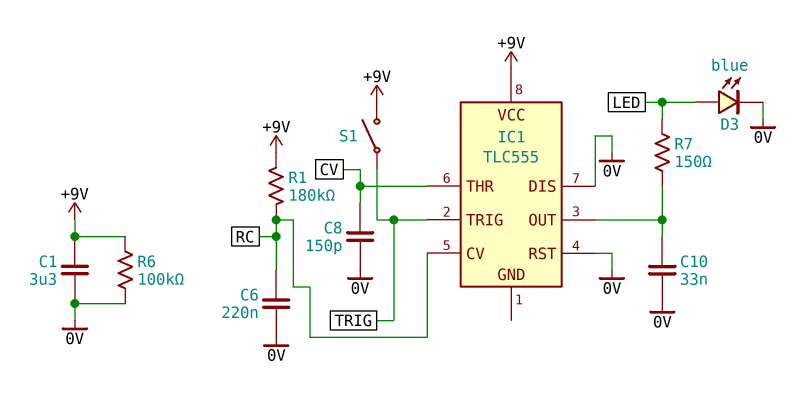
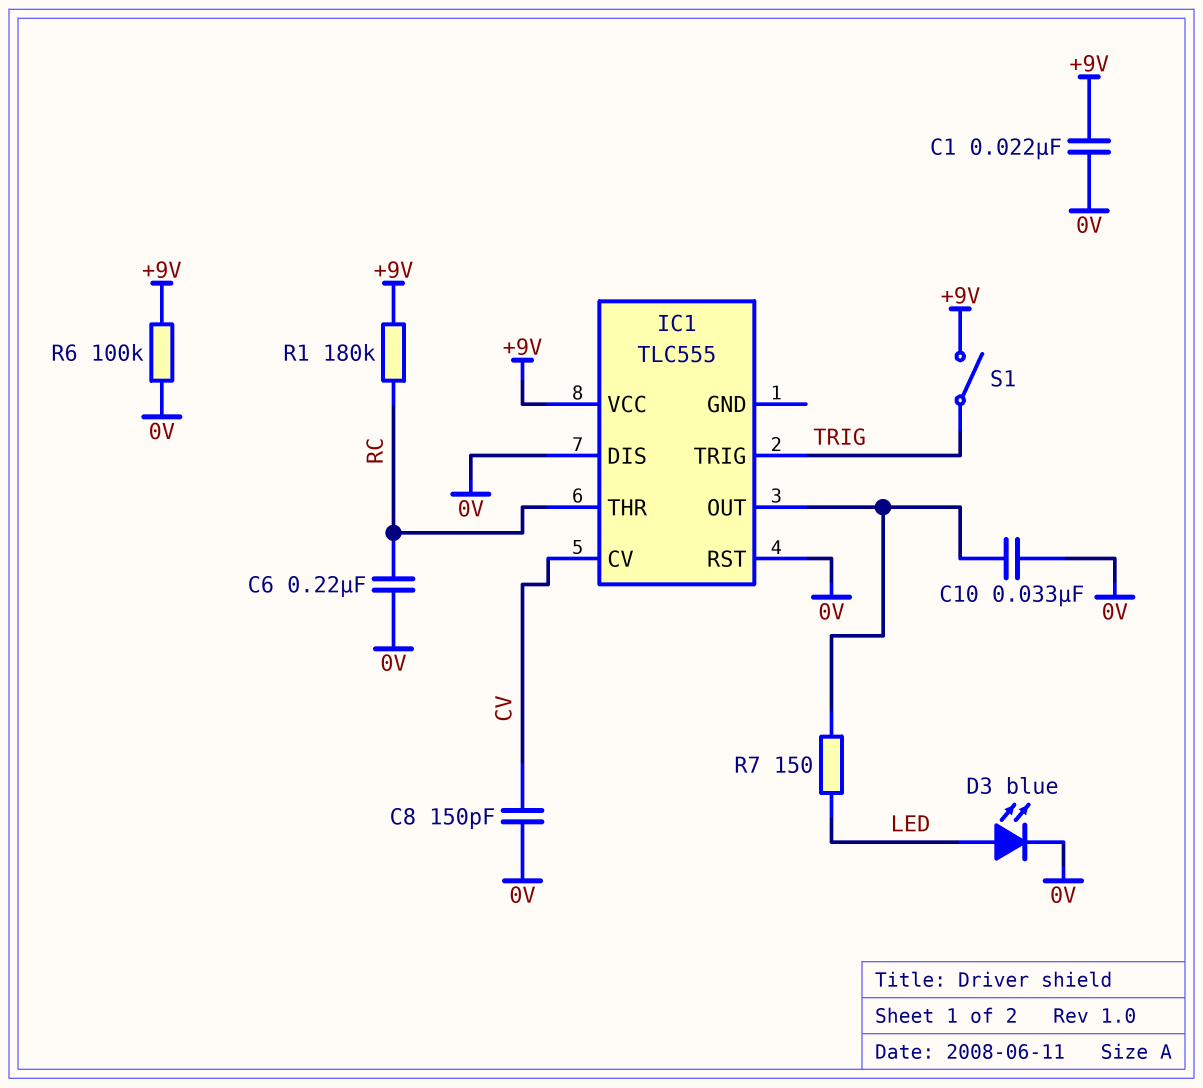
C1: 3.3uF (+9V, 0V) -> 22nF (+9V, 0V)
IC1 pin CV: RC -> CV
IC1 pin THR: CV -> RC

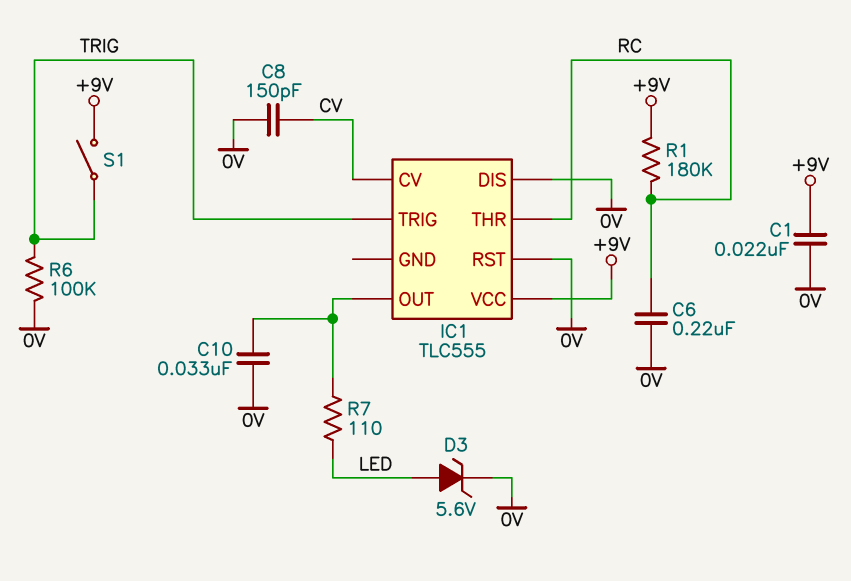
D3: LED blue (A LED, K 0V) -> zener 5.6V (A LED, K 0V)
R6: 100k (+9V, 0V) -> 100k (0V, TRIG)
R7: 150 (IC1/OUT, LED) -> 110 (IC1/OUT, LED)

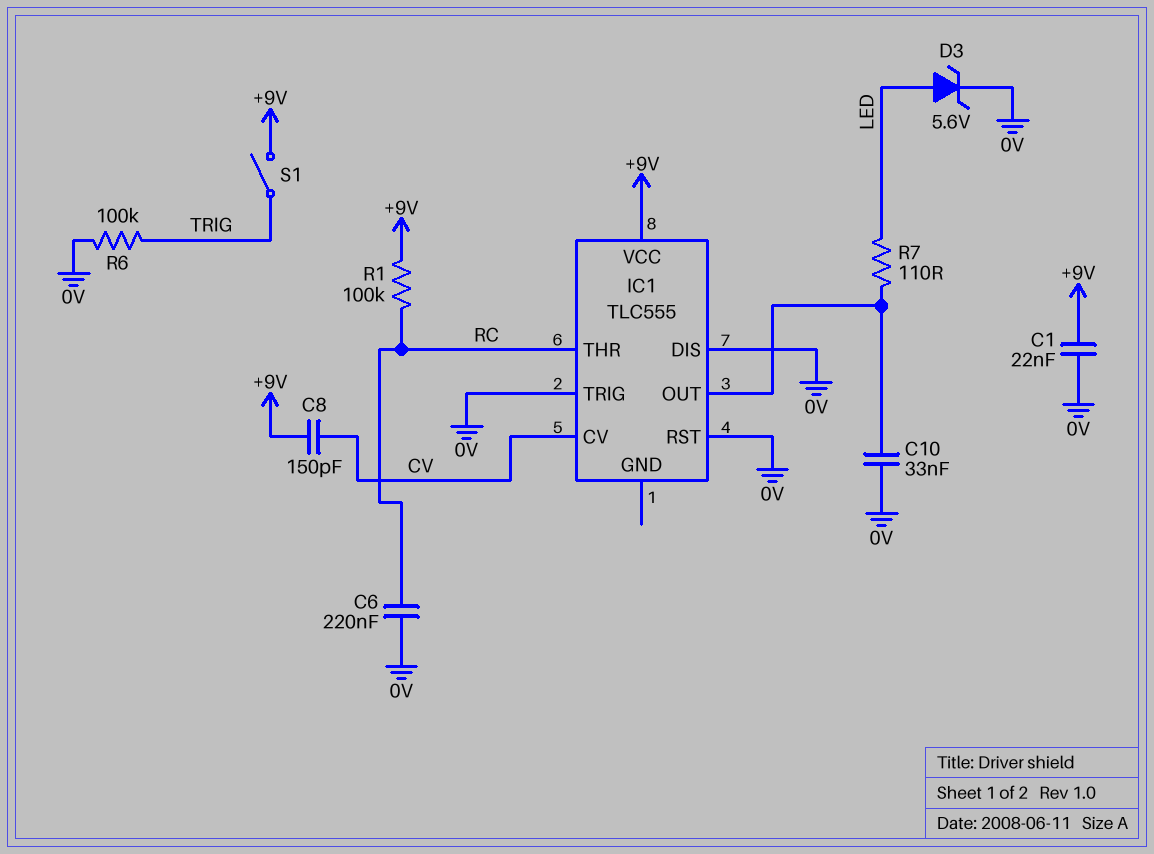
C8: 150pF (0V, CV) -> 150pF (+9V, CV)
IC1 pin TRIG: TRIG -> 0V
R1: 180k (+9V, RC) -> 100k (+9V, RC)

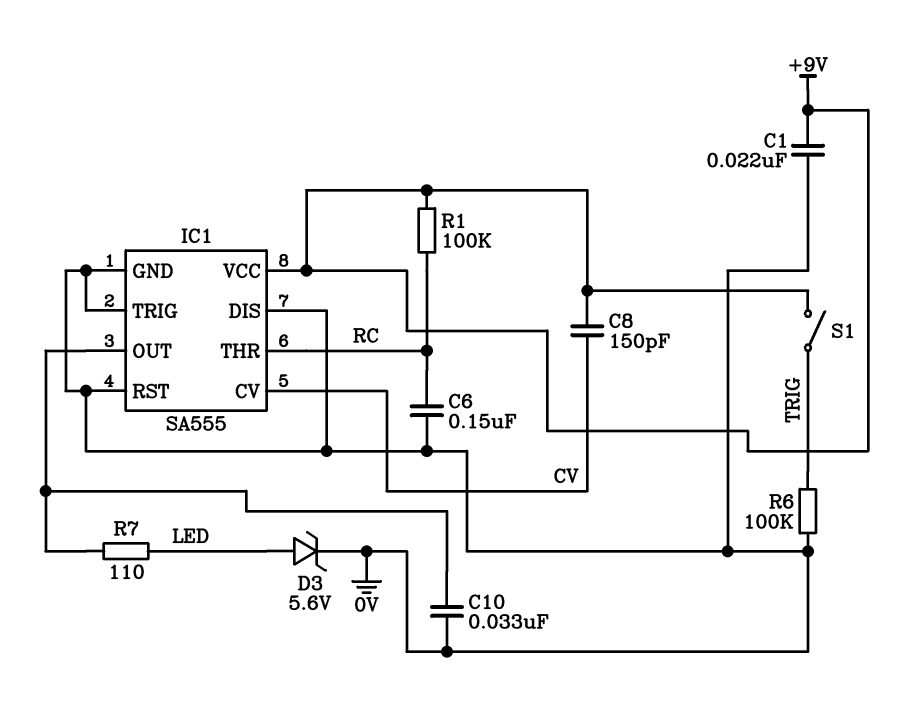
C6: 220nF (0V, RC) -> 150nF (0V, RC)
IC1: TLC555 -> SA555
IC1 pin GND: none -> 0V

